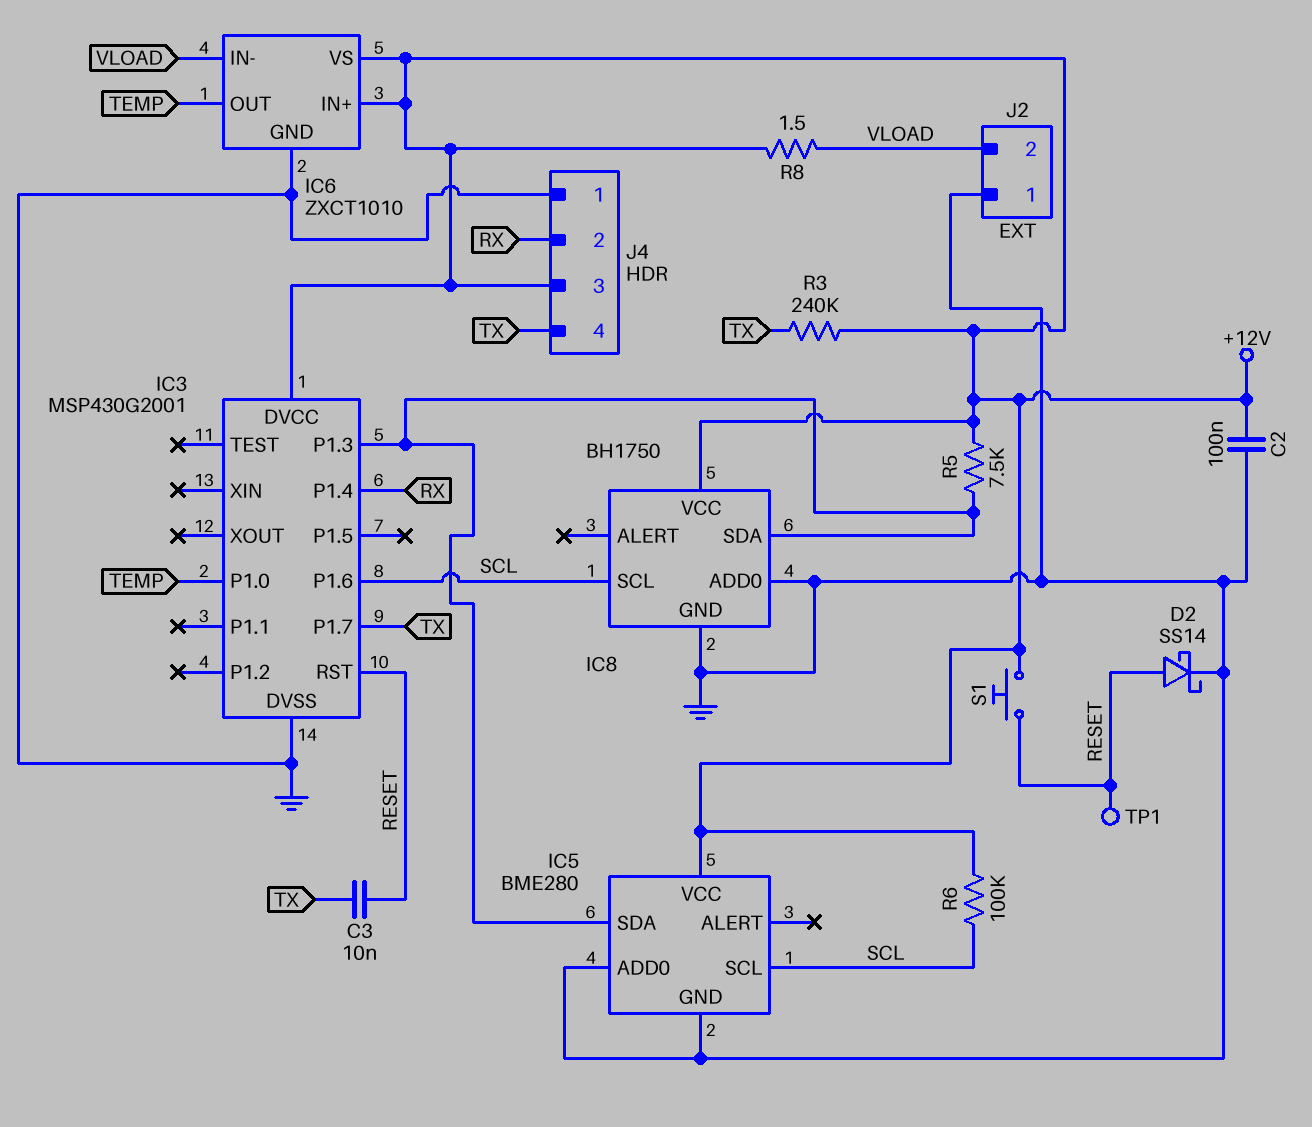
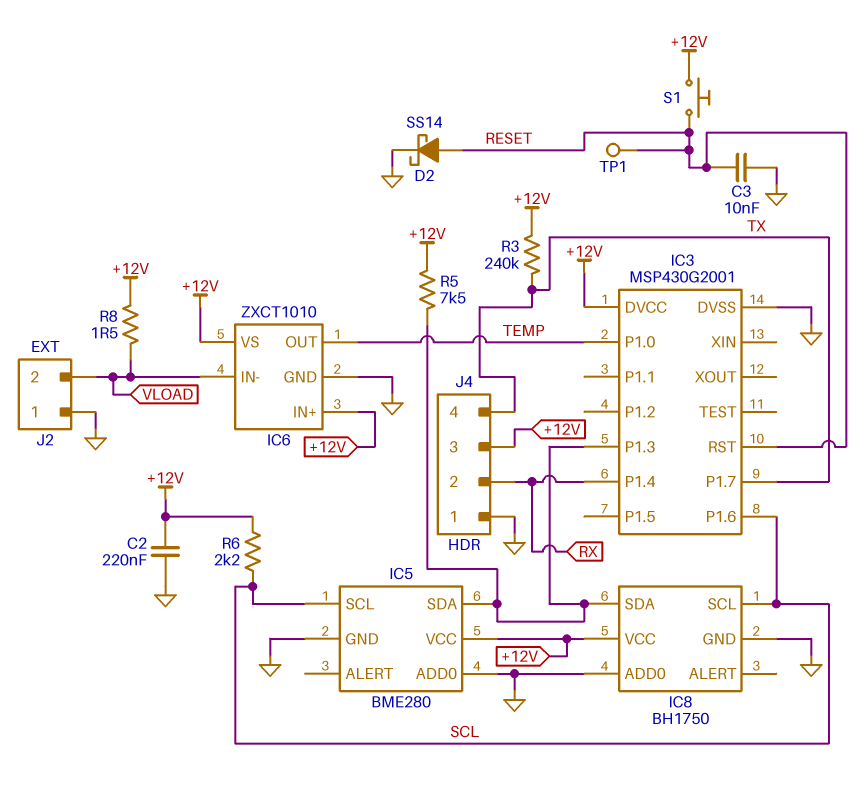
C2: 100nF (+12V, GND) -> 220nF (+12V, GND)
C3: 10nF (RESET, TX) -> 10nF (GND, RESET)
R6: 100k (+12V, SCL) -> 2.2k (+12V, SCL)

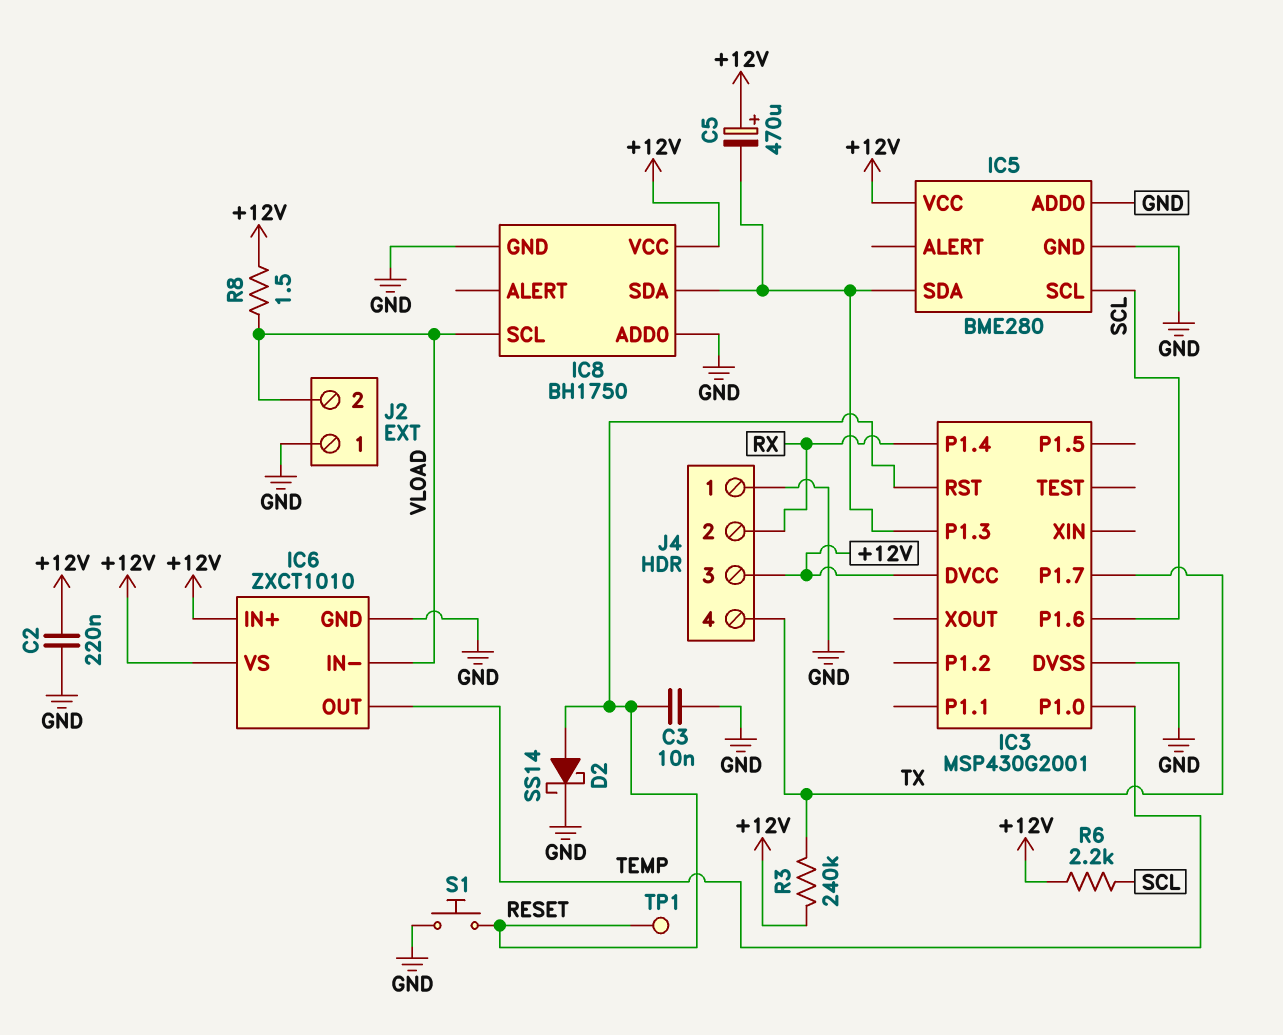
C5: none -> 470uF (plus +12V, minus IC3/P1.3)
IC8 pin SCL: SCL -> VLOAD
R5: 7.5k (+12V, IC3/P1.3) -> none
S1: button (+12V, RESET) -> button (GND, RESET)

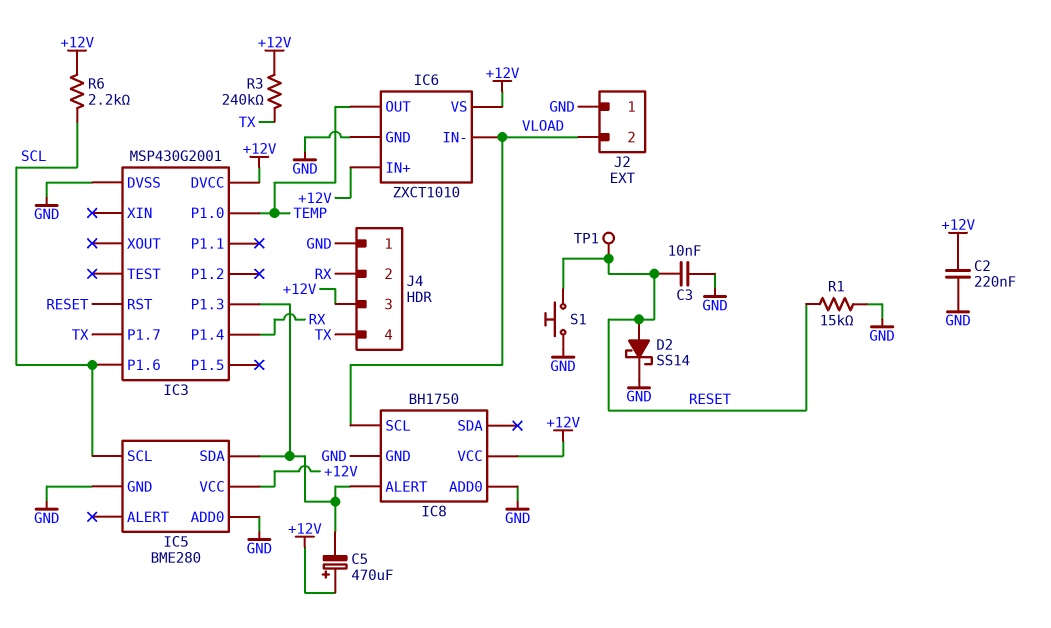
IC8 pin ALERT: none -> IC3/P1.3
IC8 pin SDA: IC3/P1.3 -> none
R1: none -> 15k (GND, RESET)
R8: 1.5 (+12V, VLOAD) -> none

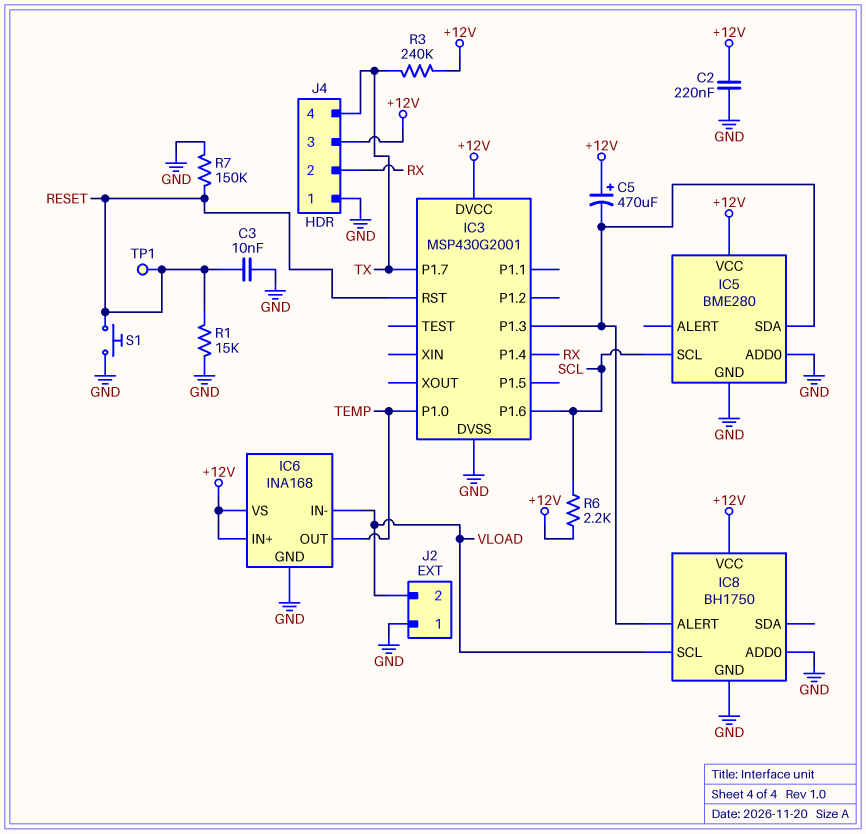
D2: schottky SS14 (A RESET, K GND) -> none
IC6: ZXCT1010 -> INA168
R7: none -> 150k (GND, RESET)

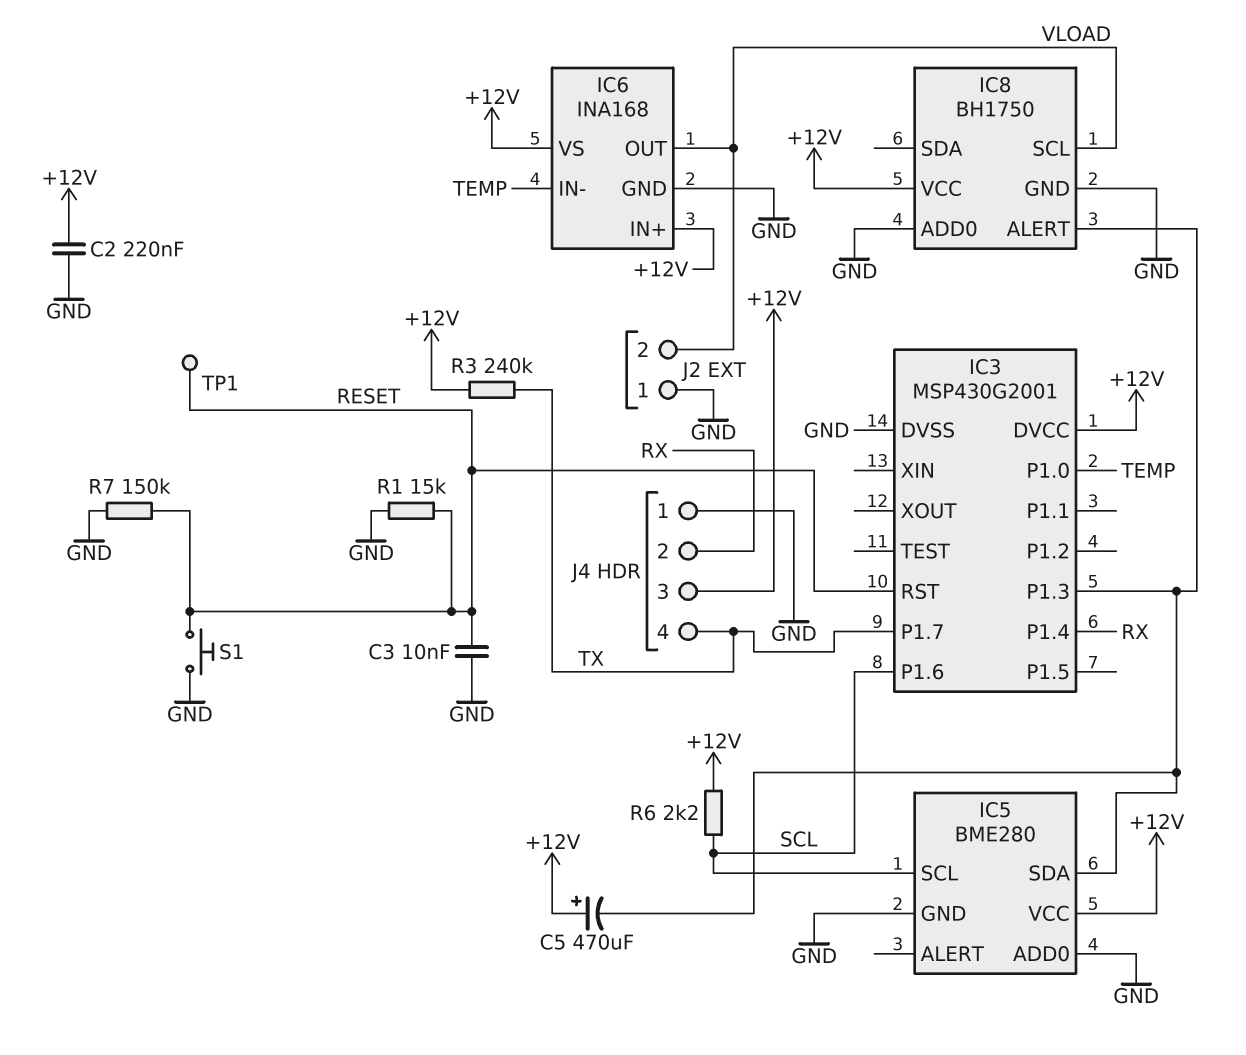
IC6 pin IN-: VLOAD -> TEMP
IC6 pin OUT: TEMP -> VLOAD

